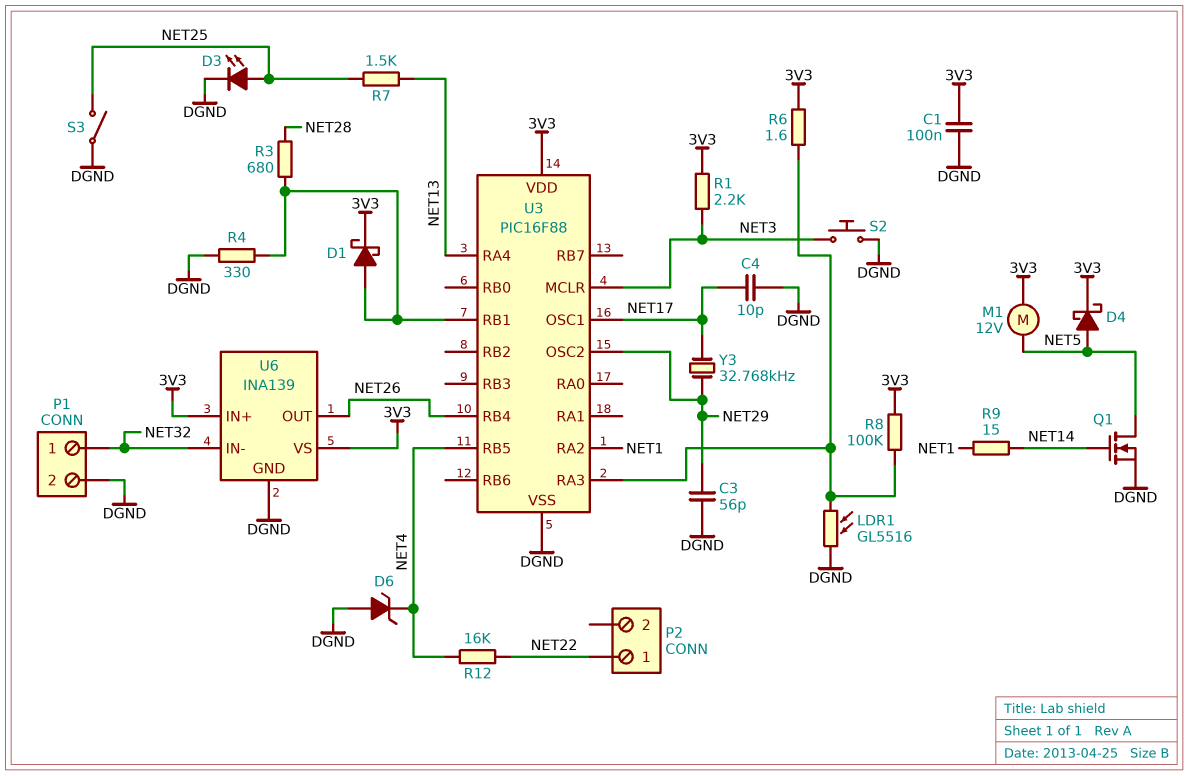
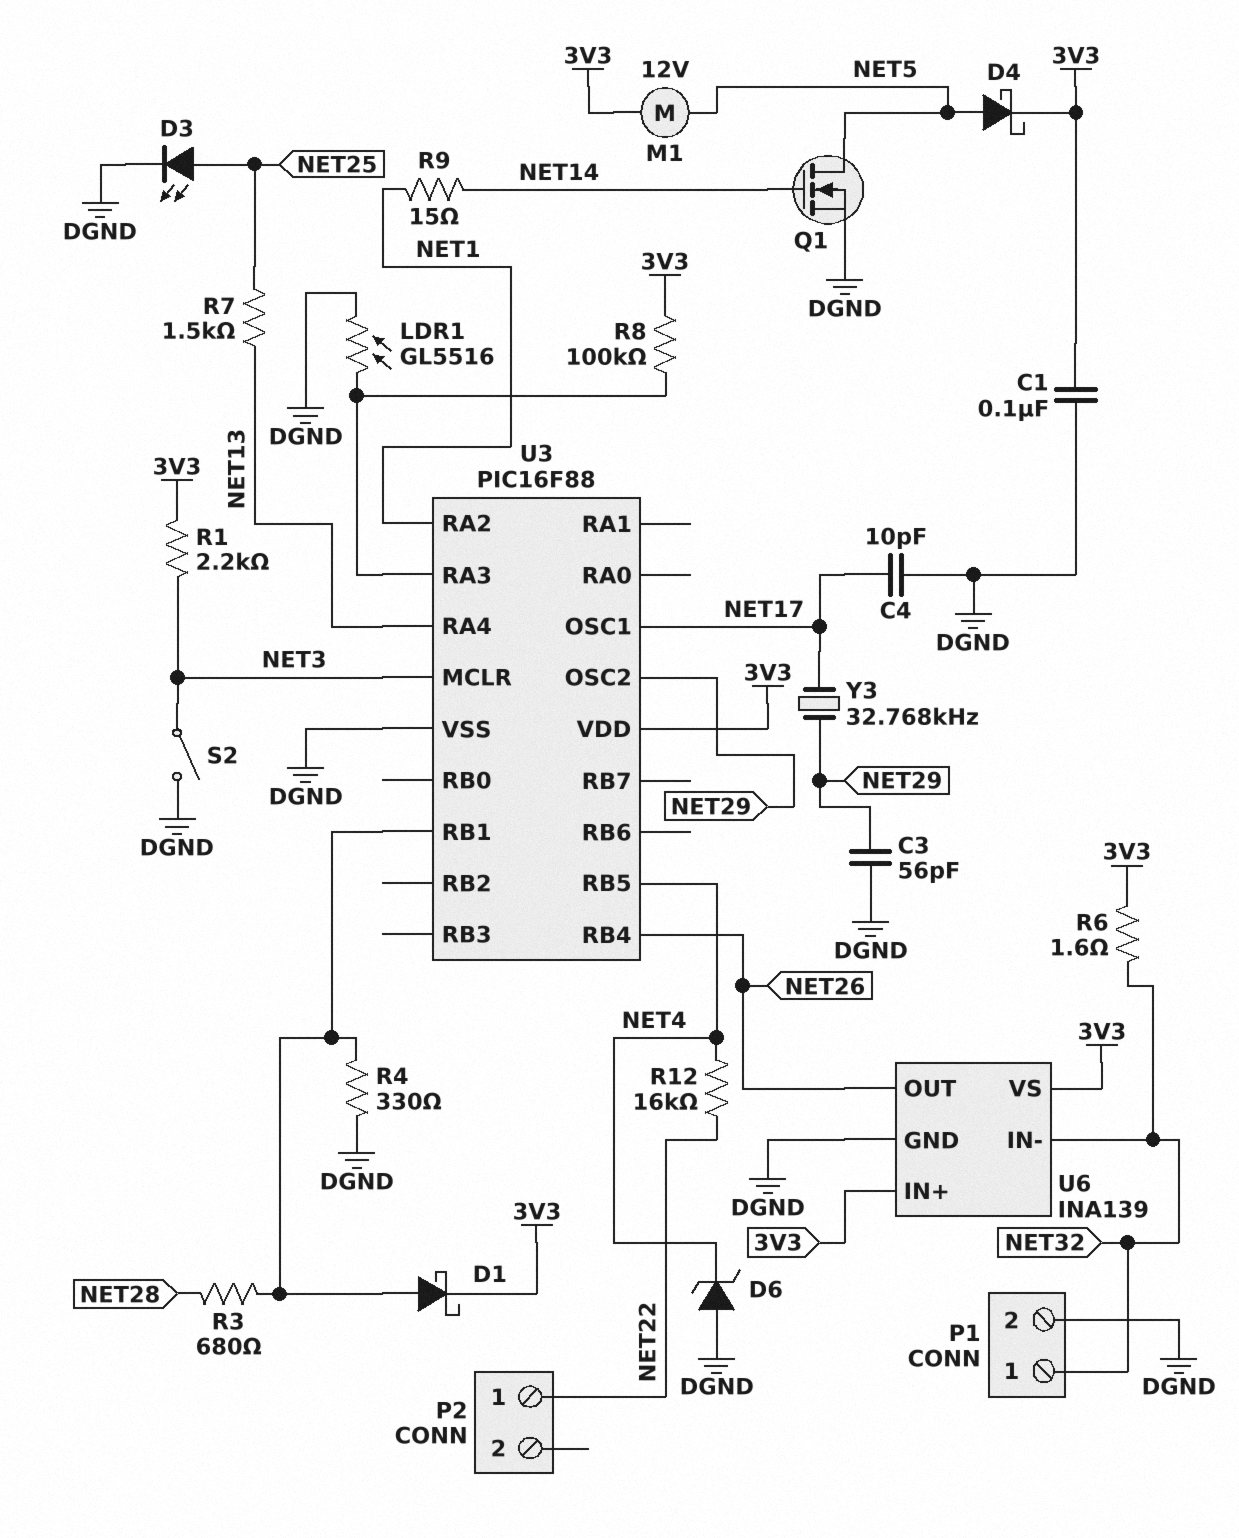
R6: 1.6 (3V3, U3/RA3) -> 1.6 (3V3, NET32)
S2: button (DGND, NET3) -> switch (DGND, NET3)
S3: switch (DGND, NET25) -> none

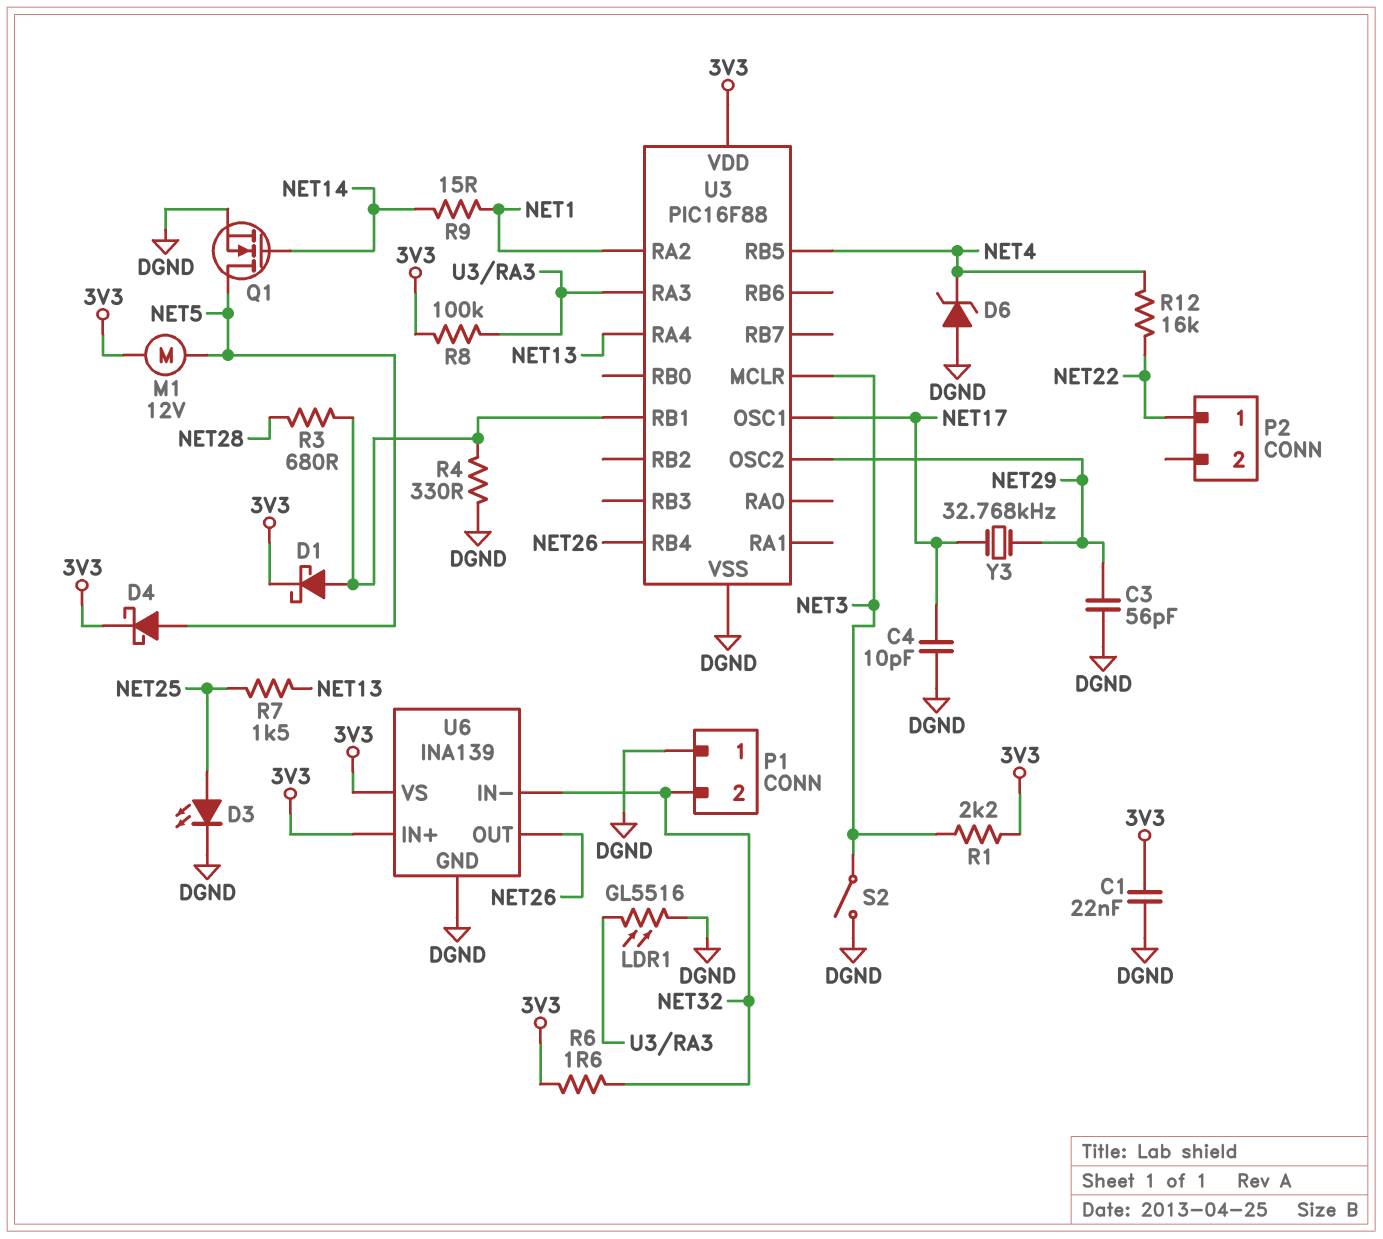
C1: 100nF (3V3, DGND) -> 22nF (3V3, DGND)
P1 pin 1: NET32 -> DGND
P1 pin 2: DGND -> NET32

